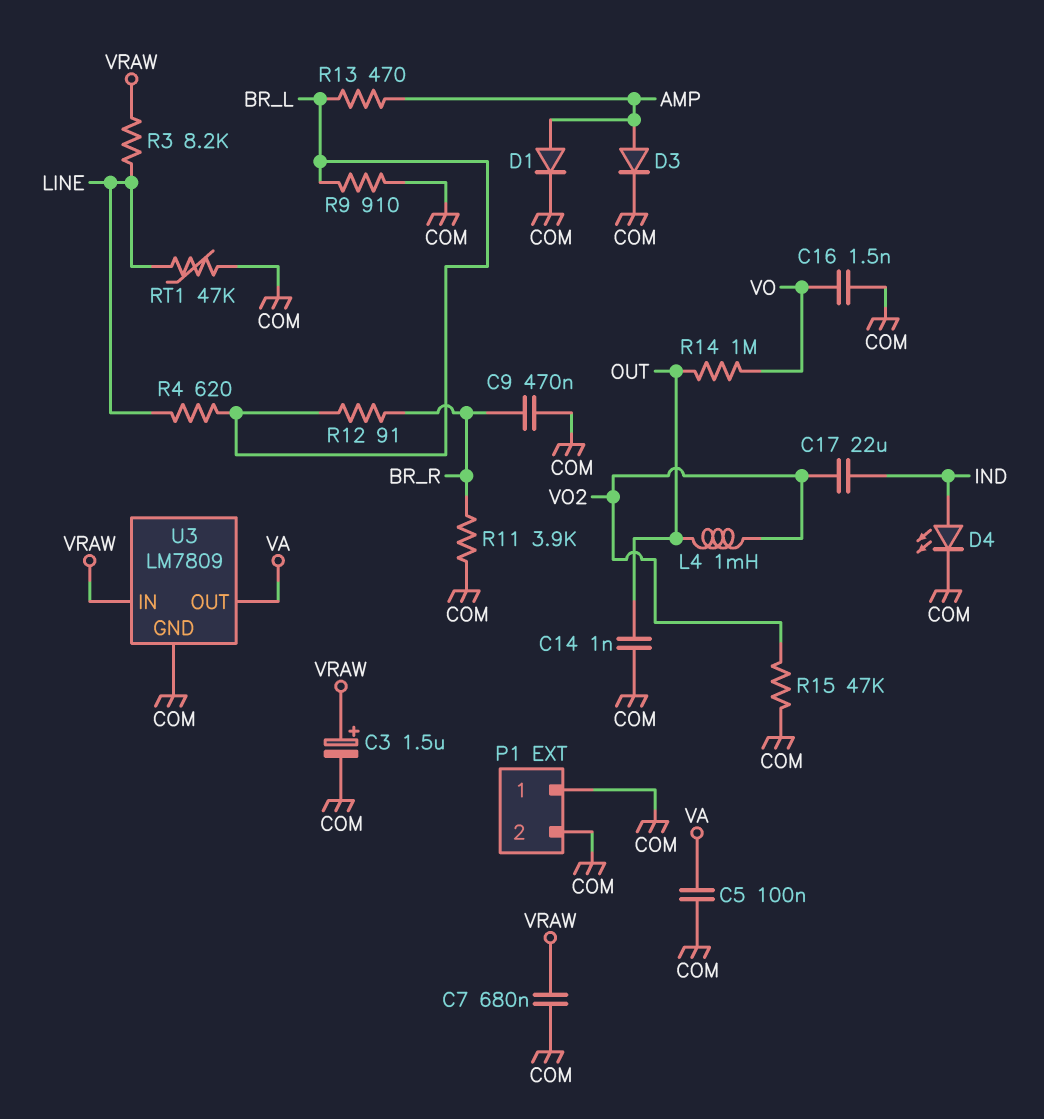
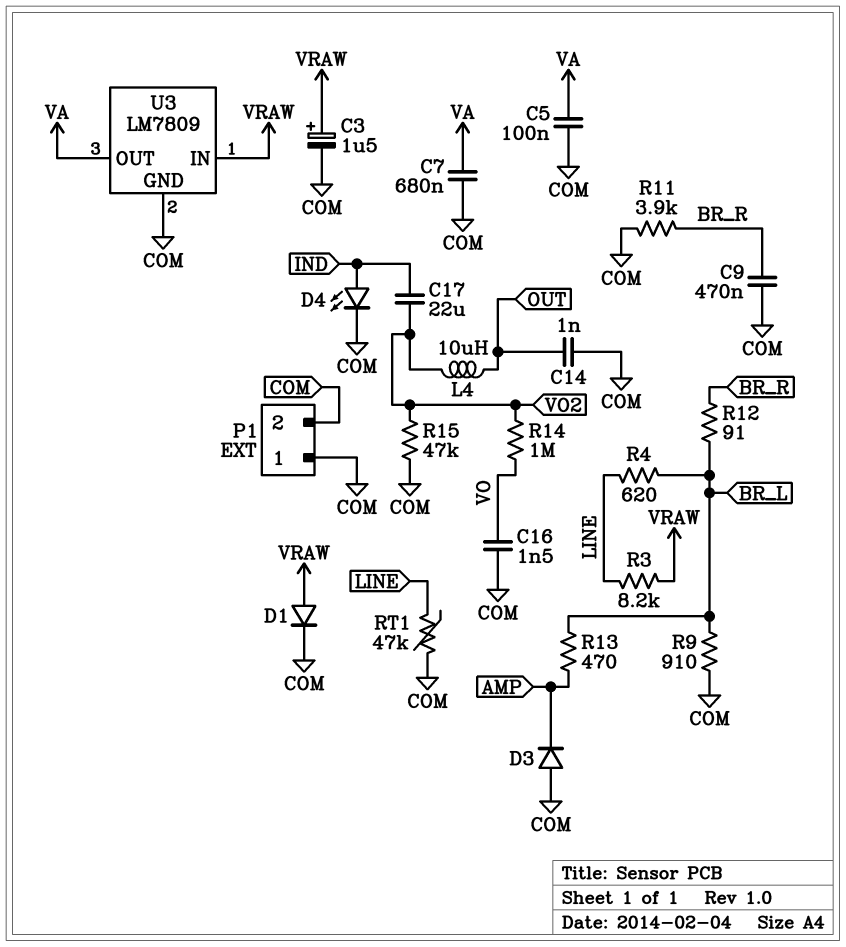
C7: 680nF (COM, VRAW) -> 680nF (COM, VA)
D1: diode (A AMP, K COM) -> diode (A VRAW, K COM)
D3: diode (A AMP, K COM) -> diode (A COM, K AMP)
L4: 1mH (OUT, VO2) -> 10uH (OUT, VO2)
R14: 1M (OUT, VO) -> 1M (VO, VO2)

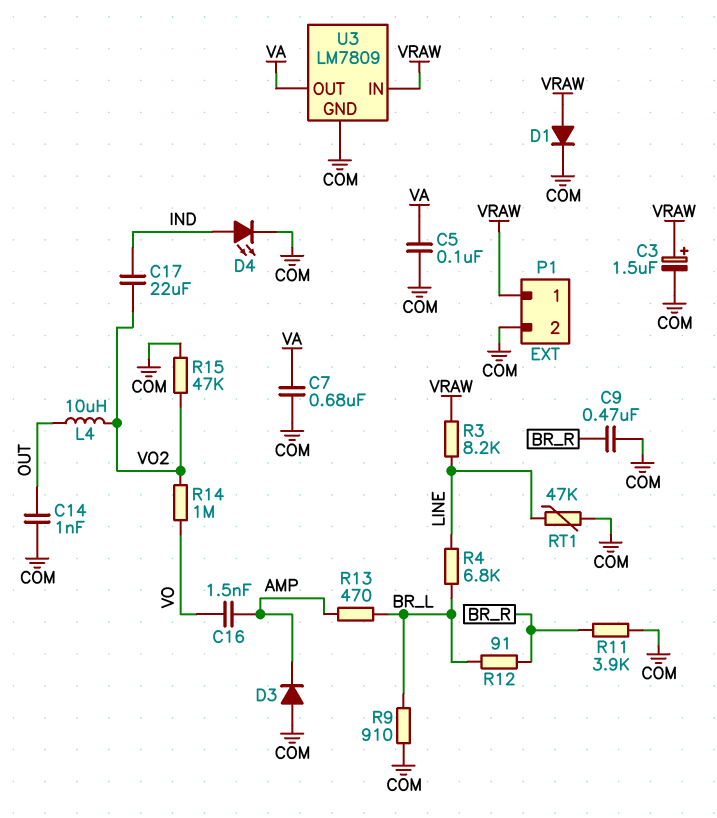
C16: 1.5nF (COM, VO) -> 1.5nF (AMP, VO)
P1 pin 1: COM -> VRAW
R4: 620 (BR_L, LINE) -> 6.8k (BR_L, LINE)

